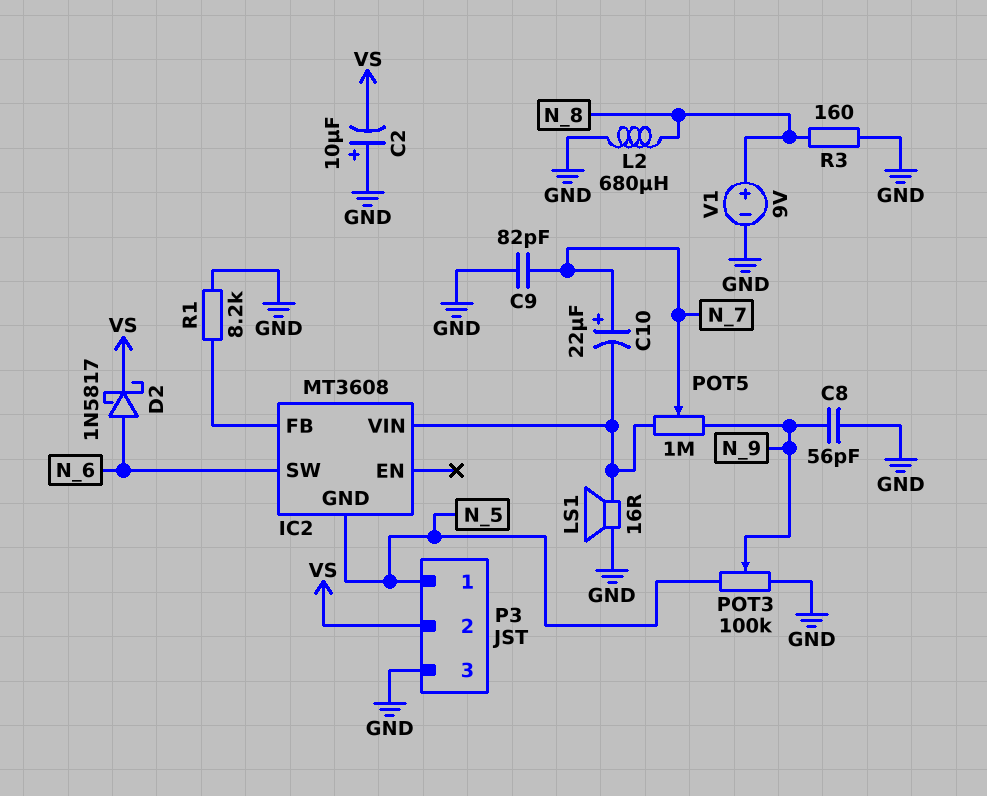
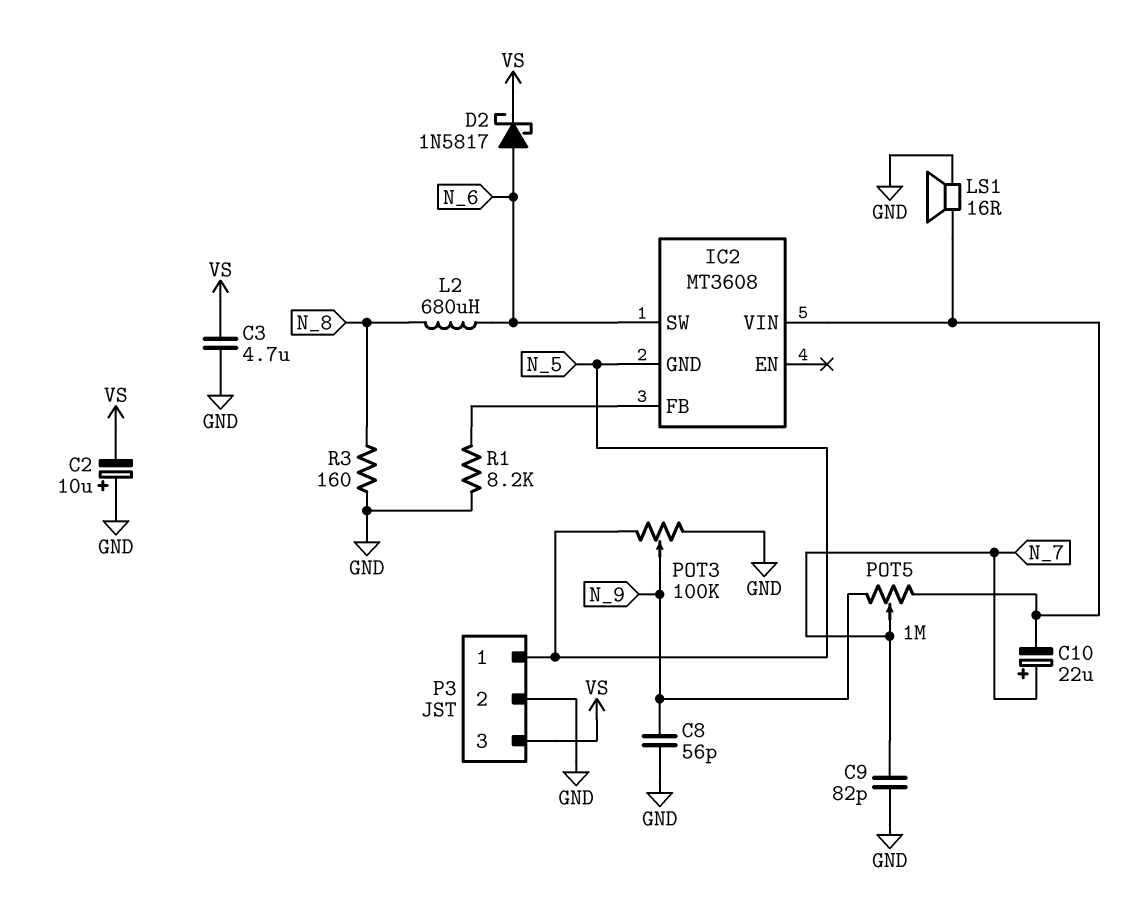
C3: none -> 4.7uF (GND, VS)
L2: 680uH (GND, N_8) -> 680uH (N_6, N_8)
P3 pin 2: VS -> GND
P3 pin 3: GND -> VS
V1: 9V (plus N_8, minus GND) -> none

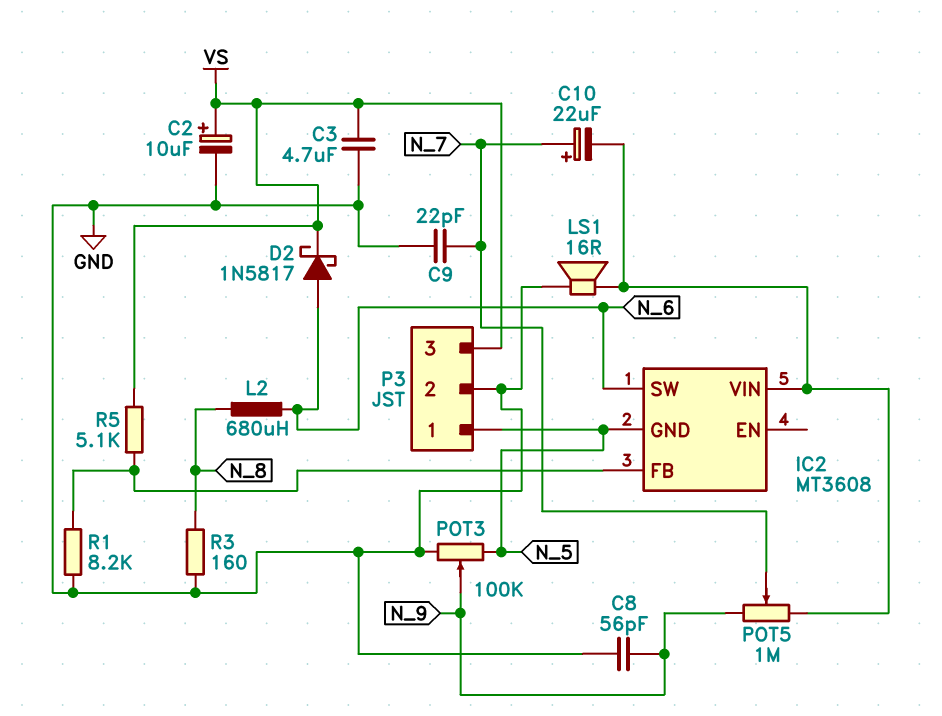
C2: 10uF (plus GND, minus VS) -> 10uF (plus VS, minus GND)
C9: 82pF (GND, N_7) -> 22pF (GND, N_7)
R5: none -> 5.1k (IC2/FB, VS)

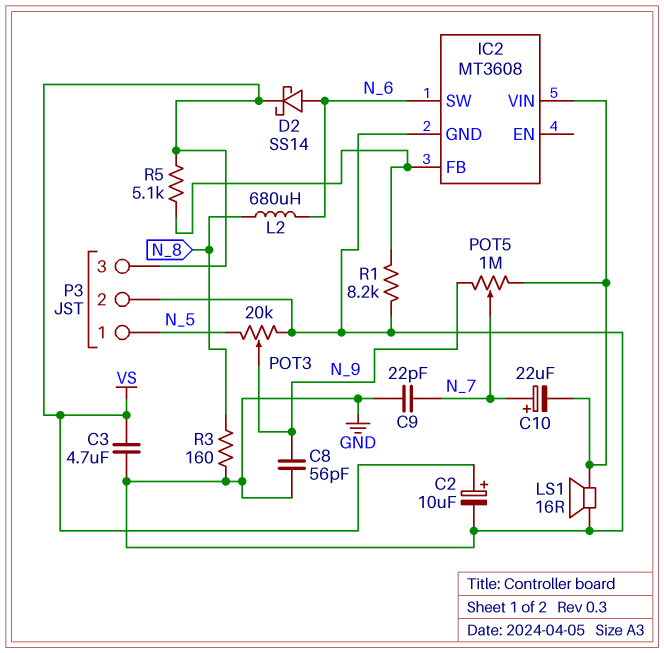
D2: schottky 1N5817 (A N_6, K VS) -> schottky SS14 (A N_6, K VS)
IC2 pin GND: N_5 -> GND
POT3: 100k (GND, N_5, wiper N_9) -> 20k (GND, N_5, wiper N_9)

